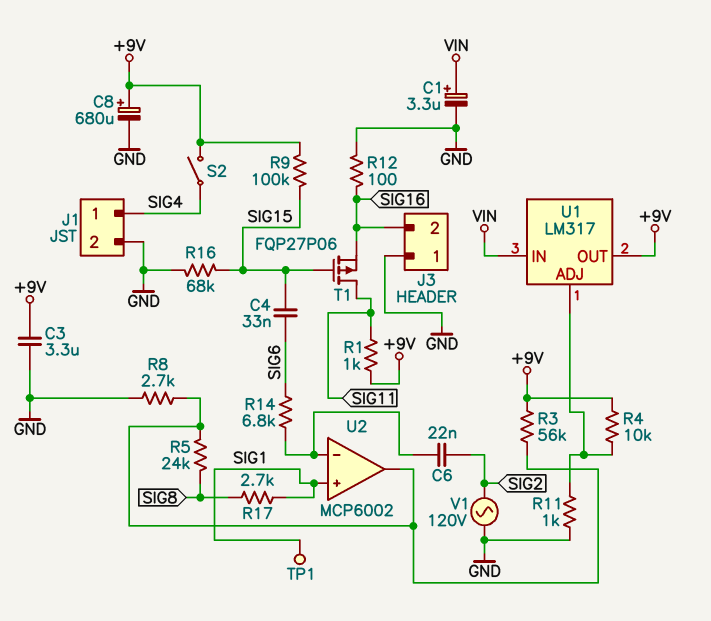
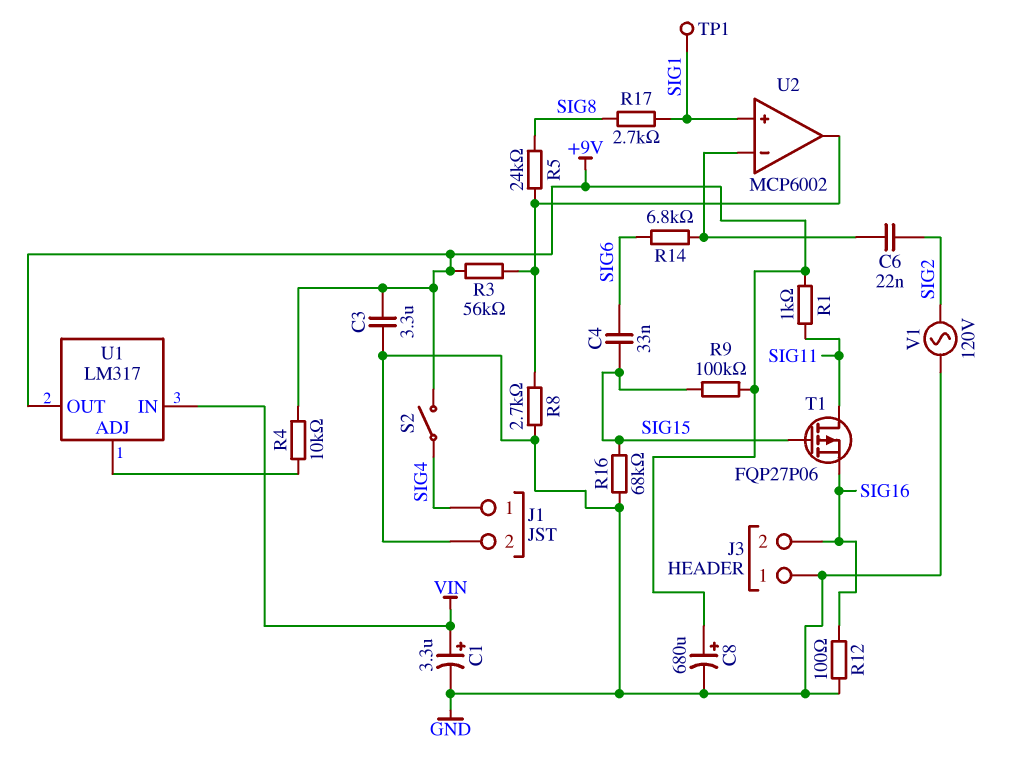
R11: 1k (GND, U1/ADJ) -> none

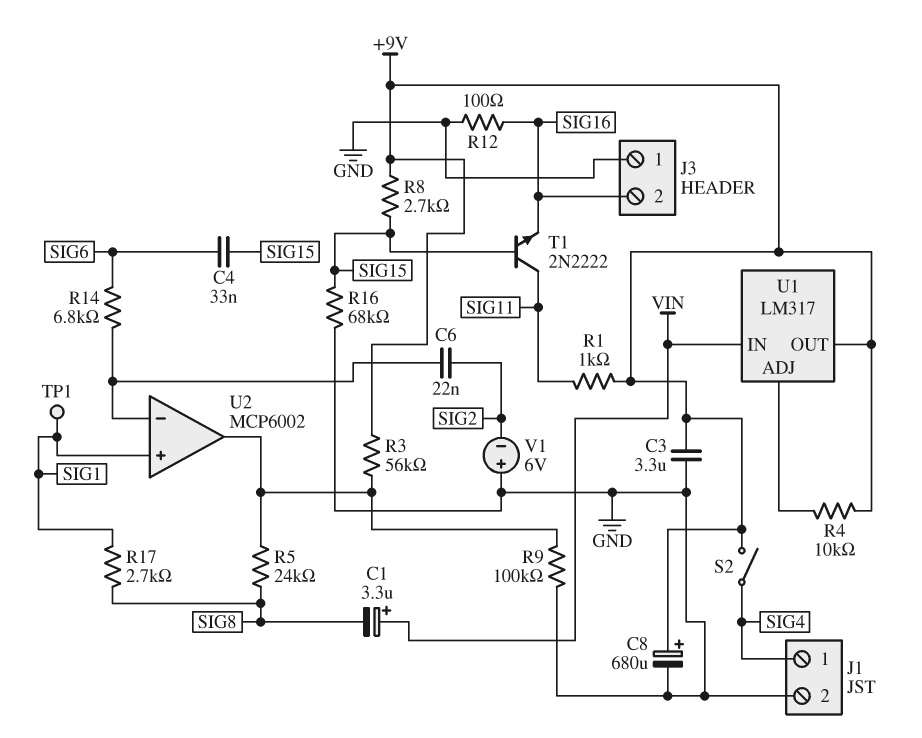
C1: 3.3uF (plus VIN, minus GND) -> 3.3uF (plus VIN, minus SIG8)
R8: 2.7k (GND, U2/out) -> 2.7k (+9V, SIG15)
R9: 100k (+9V, SIG15) -> 100k (GND, U2/out)
T1: PMOS FQP27P06 (G SIG15, D SIG11, S SIG16) -> NPN 2N2222 (B SIG15, C SIG11, E SIG16)
V1: AC 120V (GND, SIG2) -> 6V (plus GND, minus SIG2)

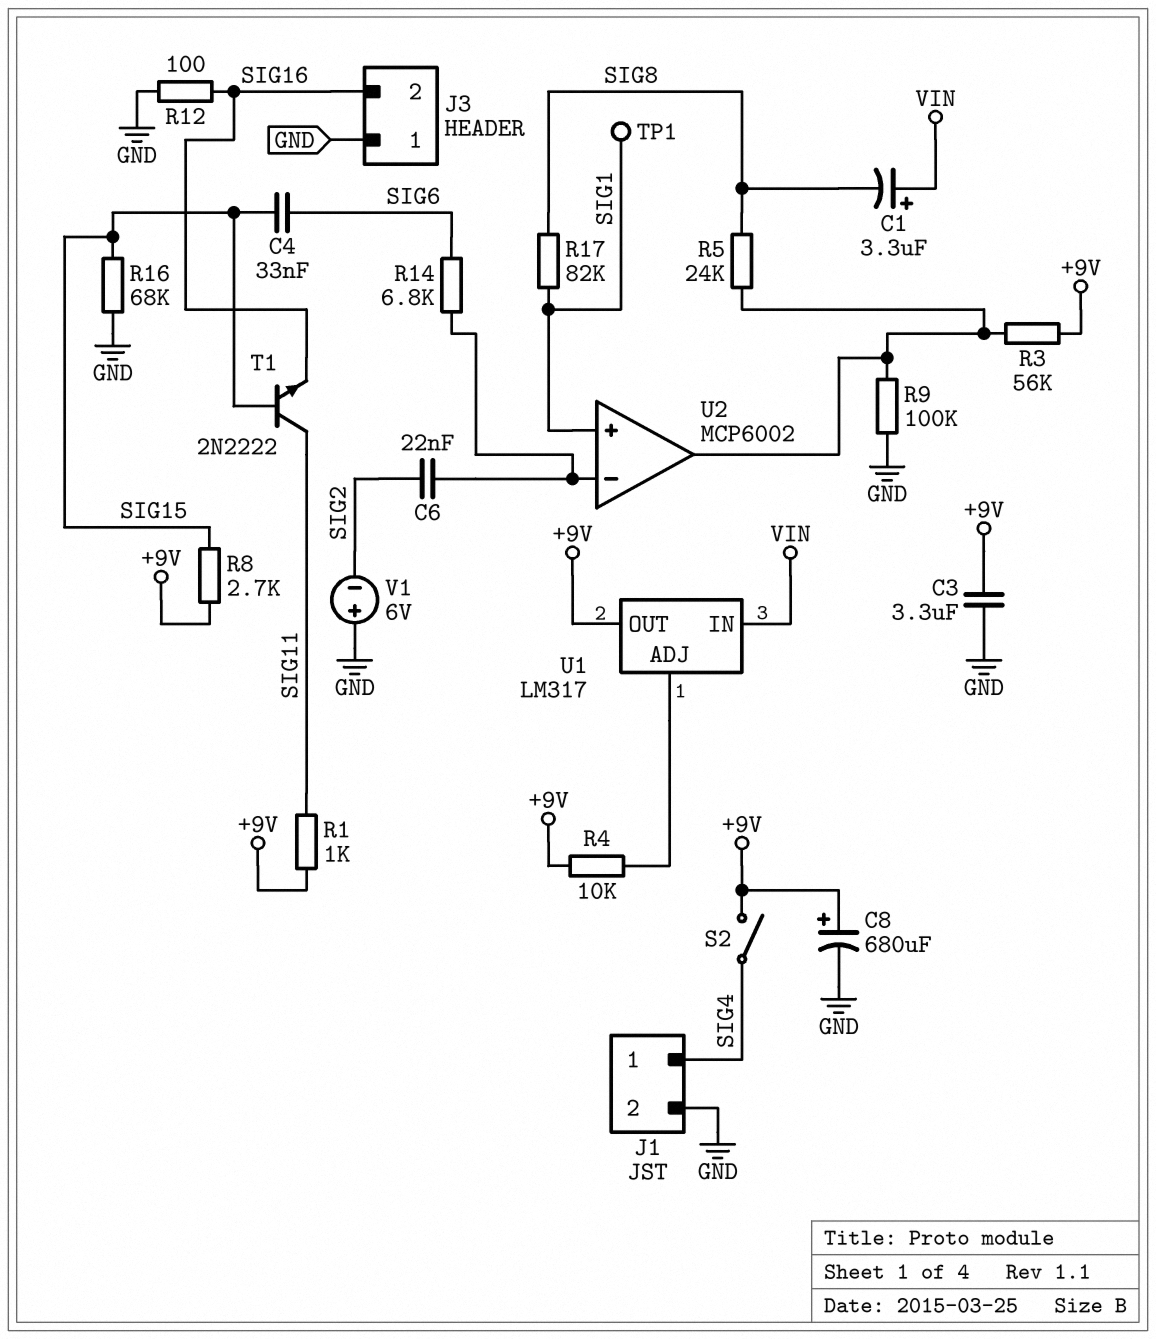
R17: 2.7k (SIG1, SIG8) -> 82k (SIG1, SIG8)

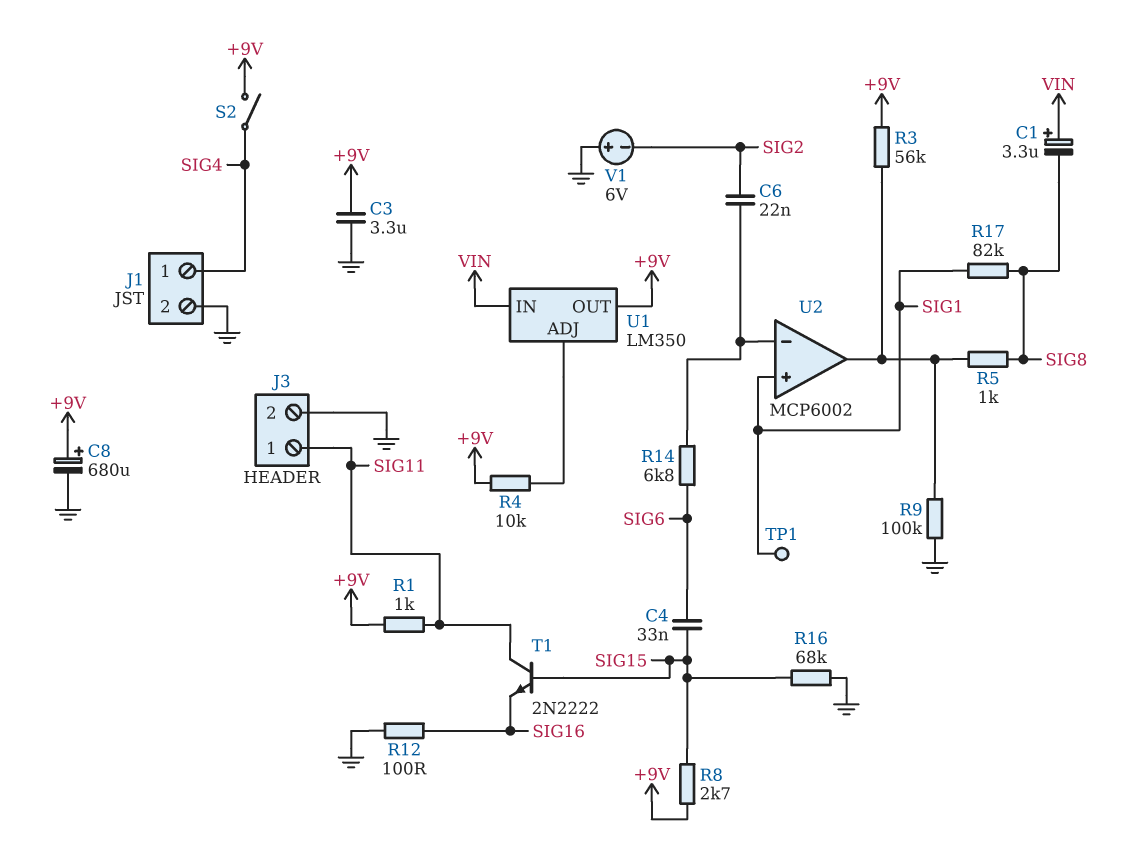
J3 pin 1: GND -> SIG11
J3 pin 2: SIG16 -> GND
R5: 24k (SIG8, U2/out) -> 1k (SIG8, U2/out)
U1: LM317 -> LM350

